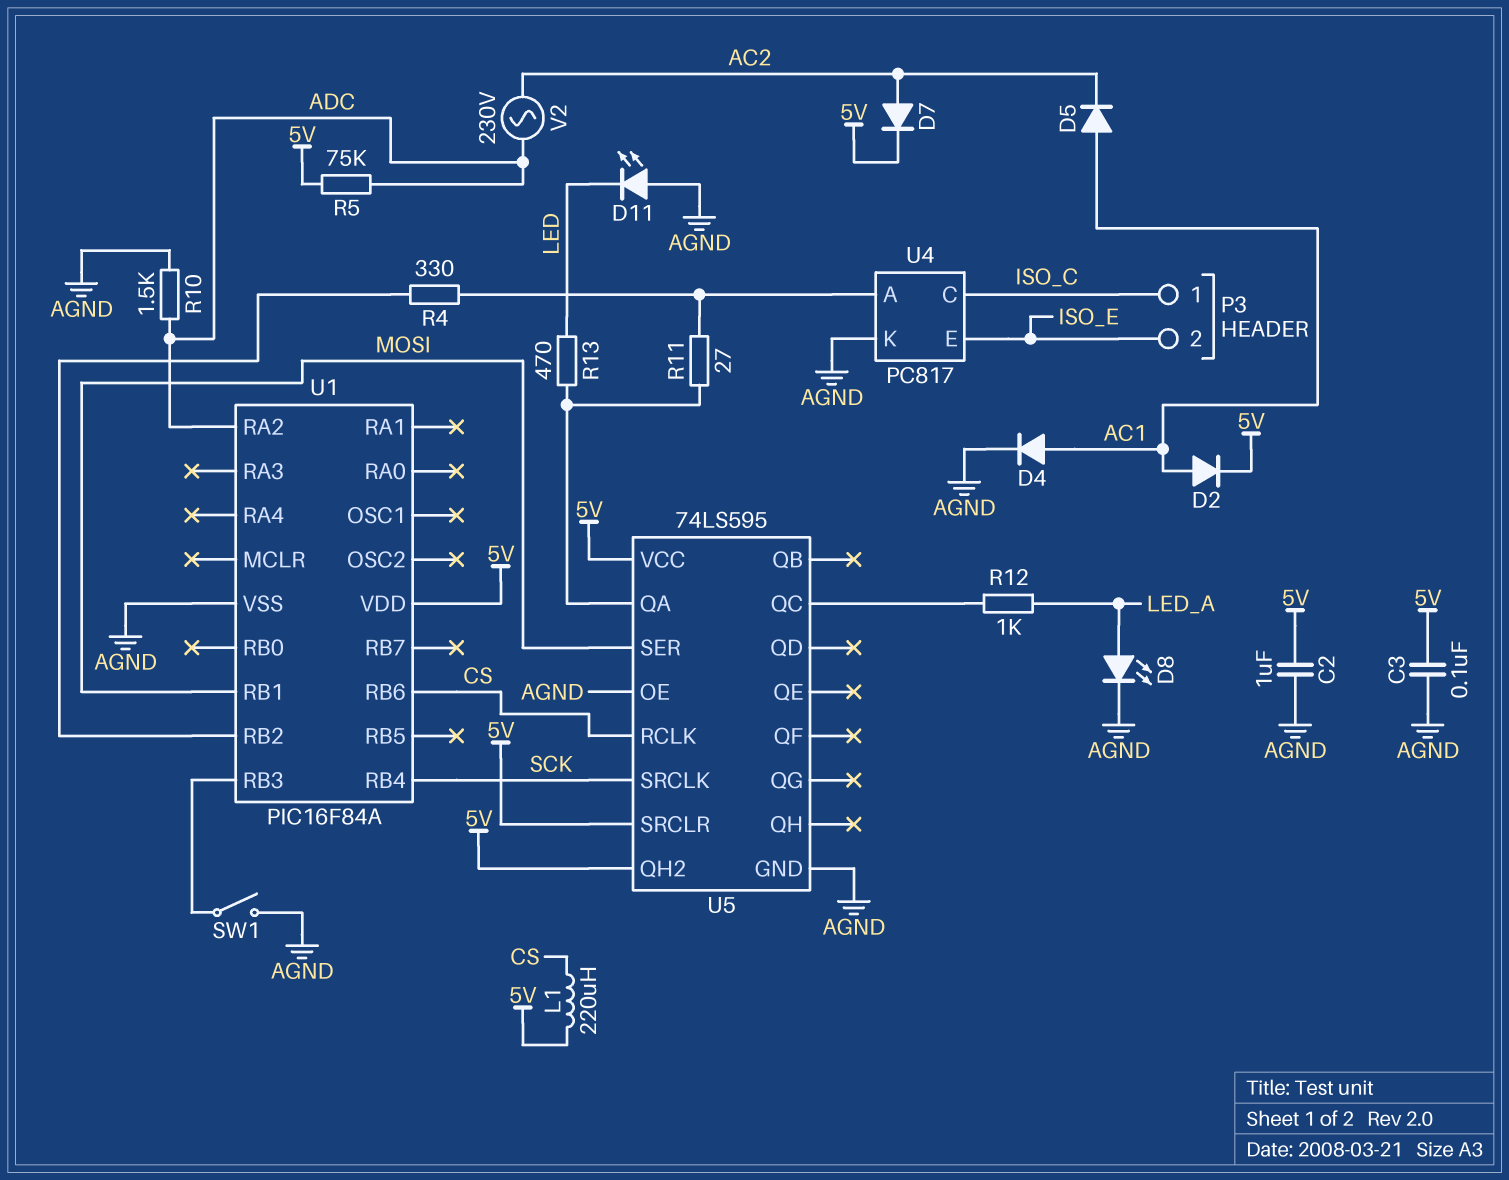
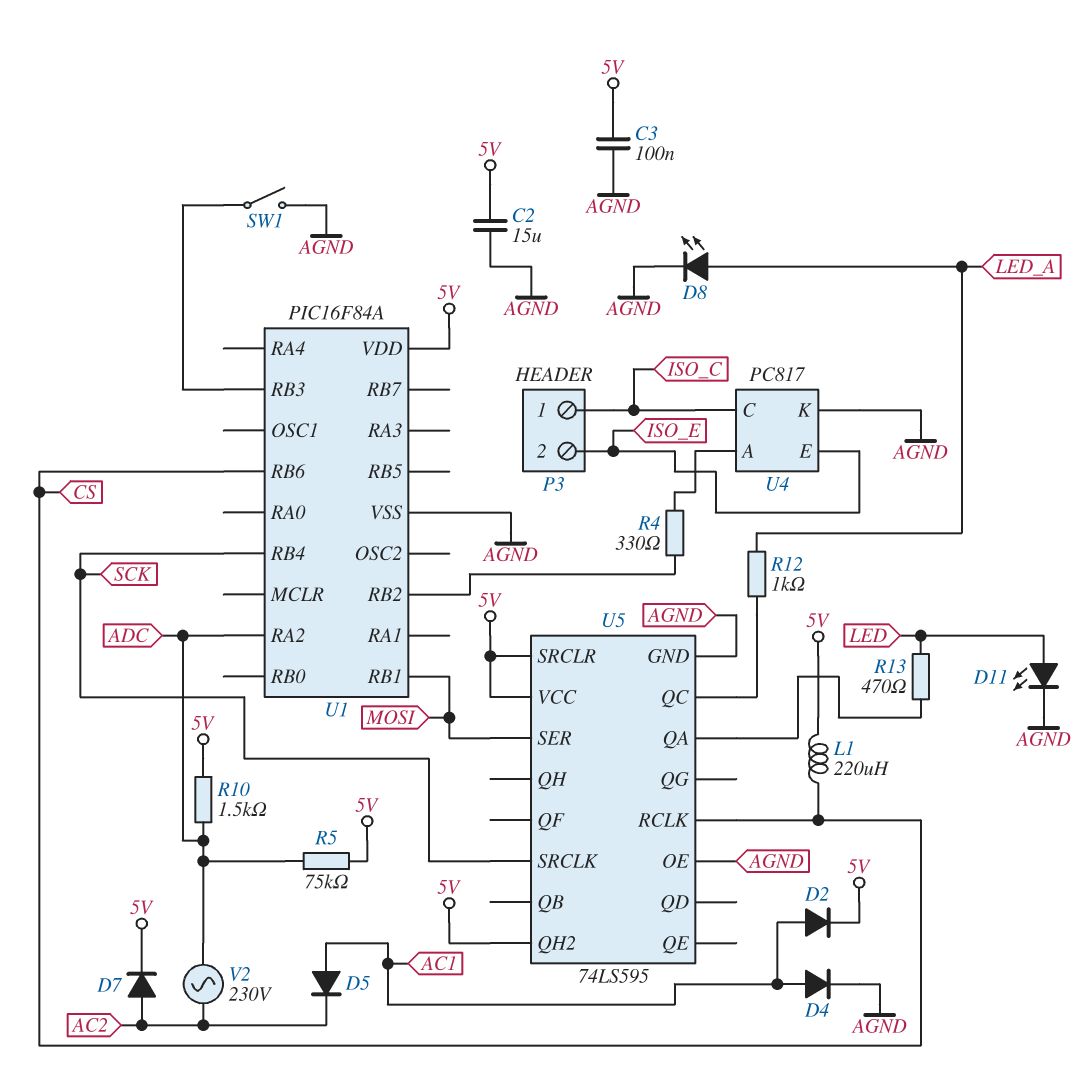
C2: 1uF (5V, AGND) -> 15uF (5V, AGND)
D11: LED (A AGND, K LED) -> LED (A LED, K AGND)
R10: 1.5k (ADC, AGND) -> 1.5k (5V, ADC)
R11: 27 (U4/A, U5/QA) -> none

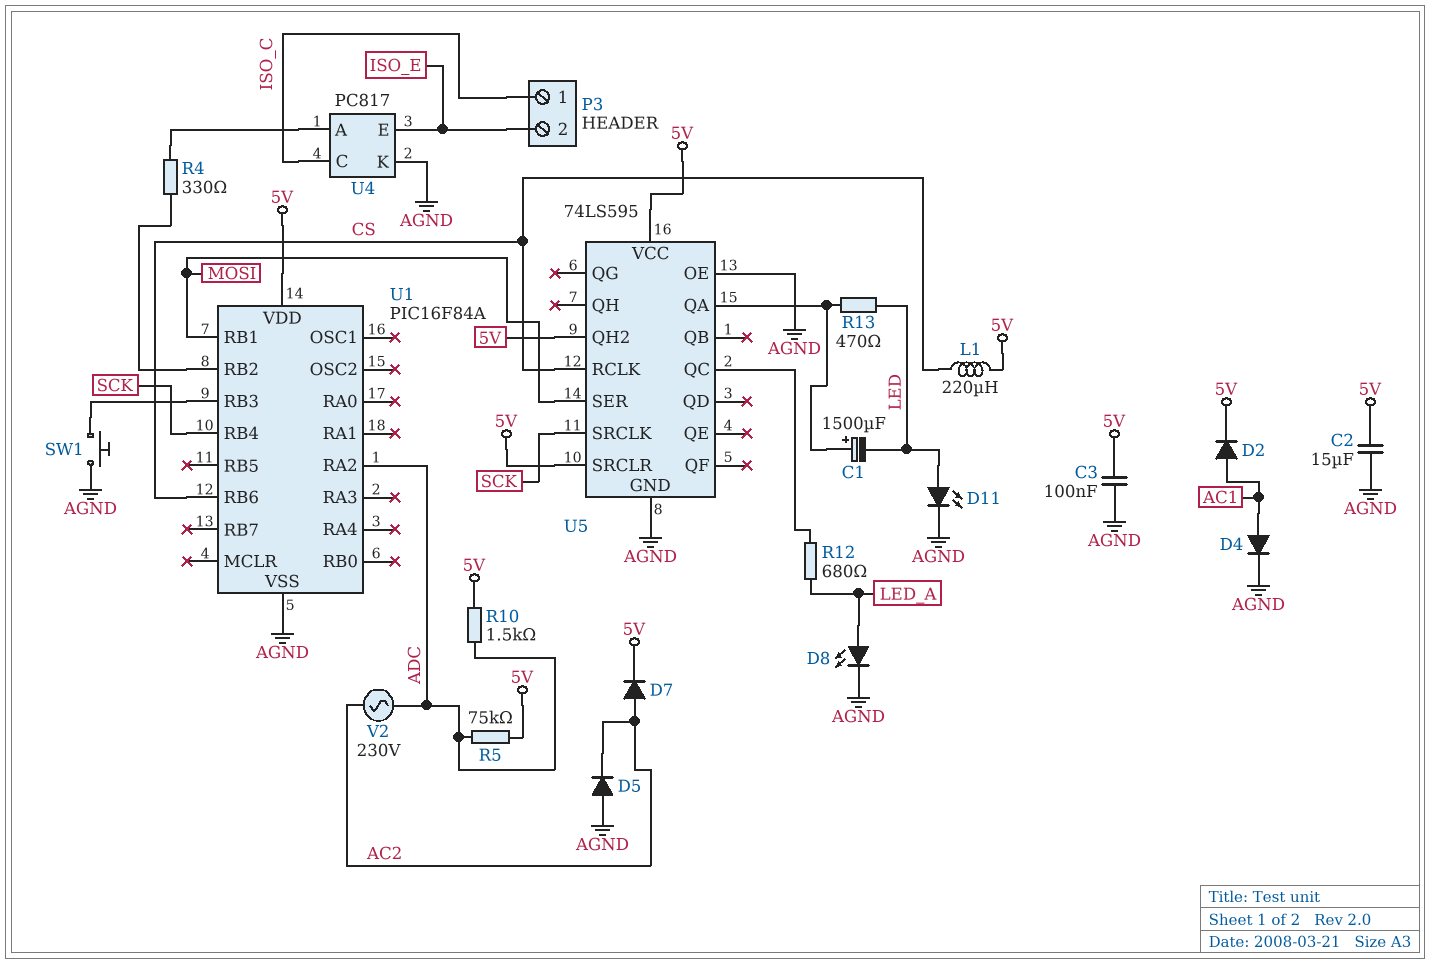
C1: none -> 1500uF (plus U5/QA, minus LED)
D5: diode (A AC1, K AC2) -> diode (A AGND, K AC2)
R12: 1k (LED_A, U5/QC) -> 680 (LED_A, U5/QC)
SW1: switch (AGND, U1/RB3) -> button (AGND, U1/RB3)

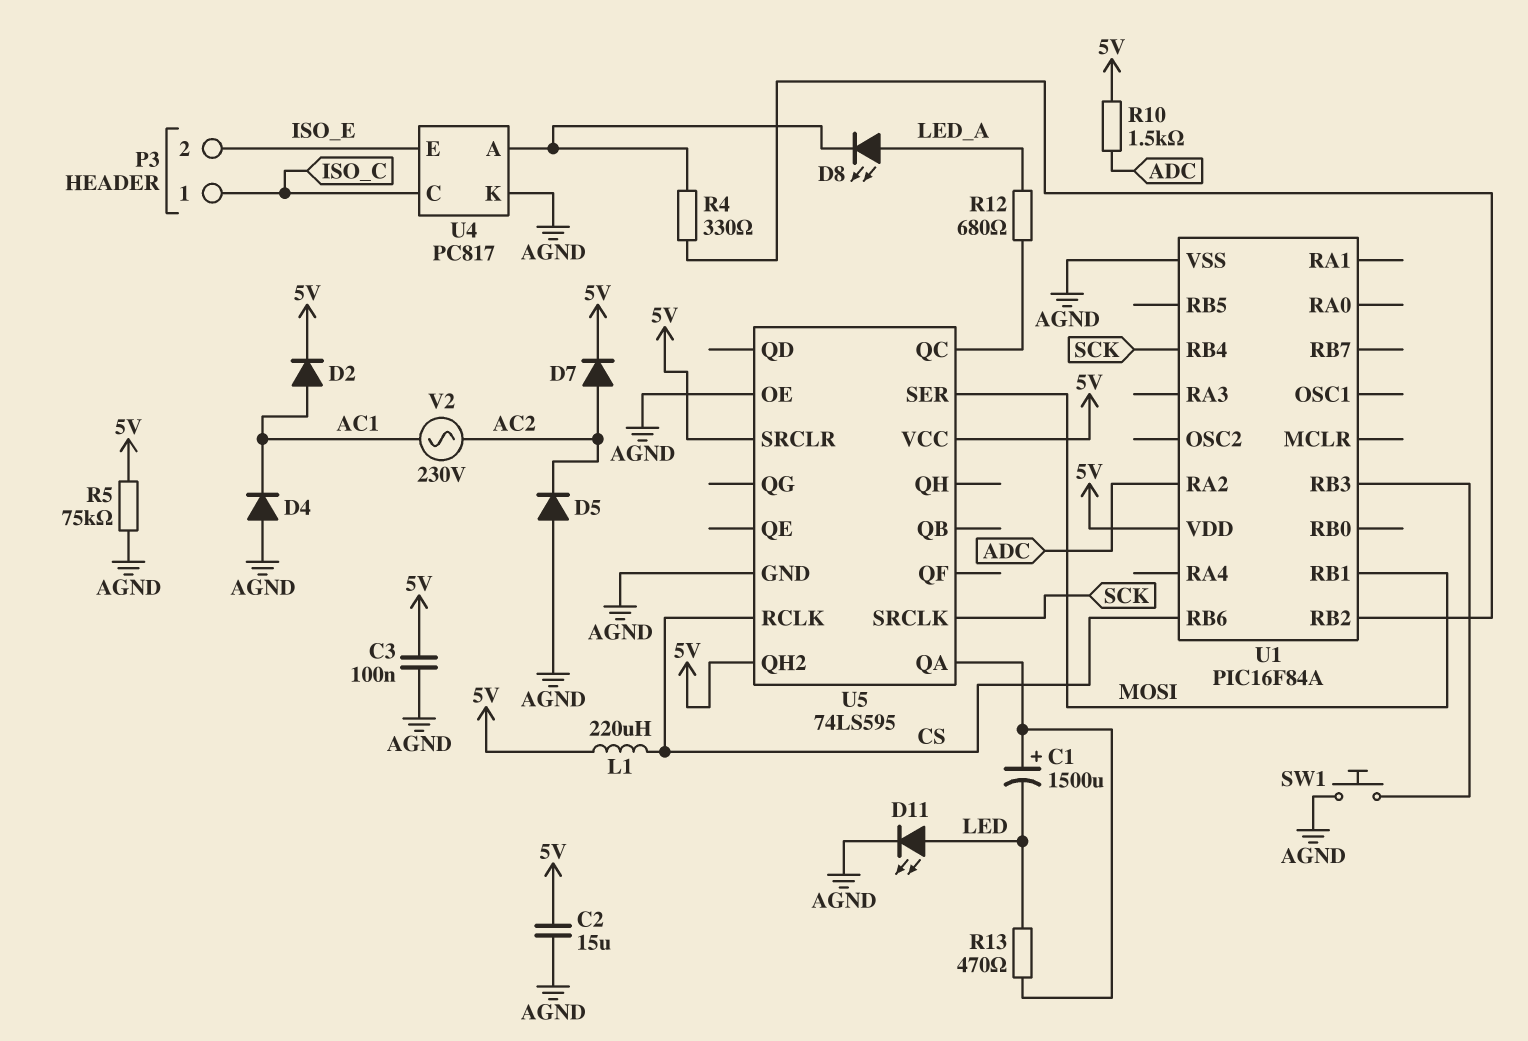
D4: diode (A AC1, K AGND) -> diode (A AGND, K AC1)
D8: LED (A LED_A, K AGND) -> LED (A LED_A, K U4/A)
R5: 75k (5V, ADC) -> 75k (5V, AGND)
V2: AC 230V (AC2, ADC) -> AC 230V (AC1, AC2)

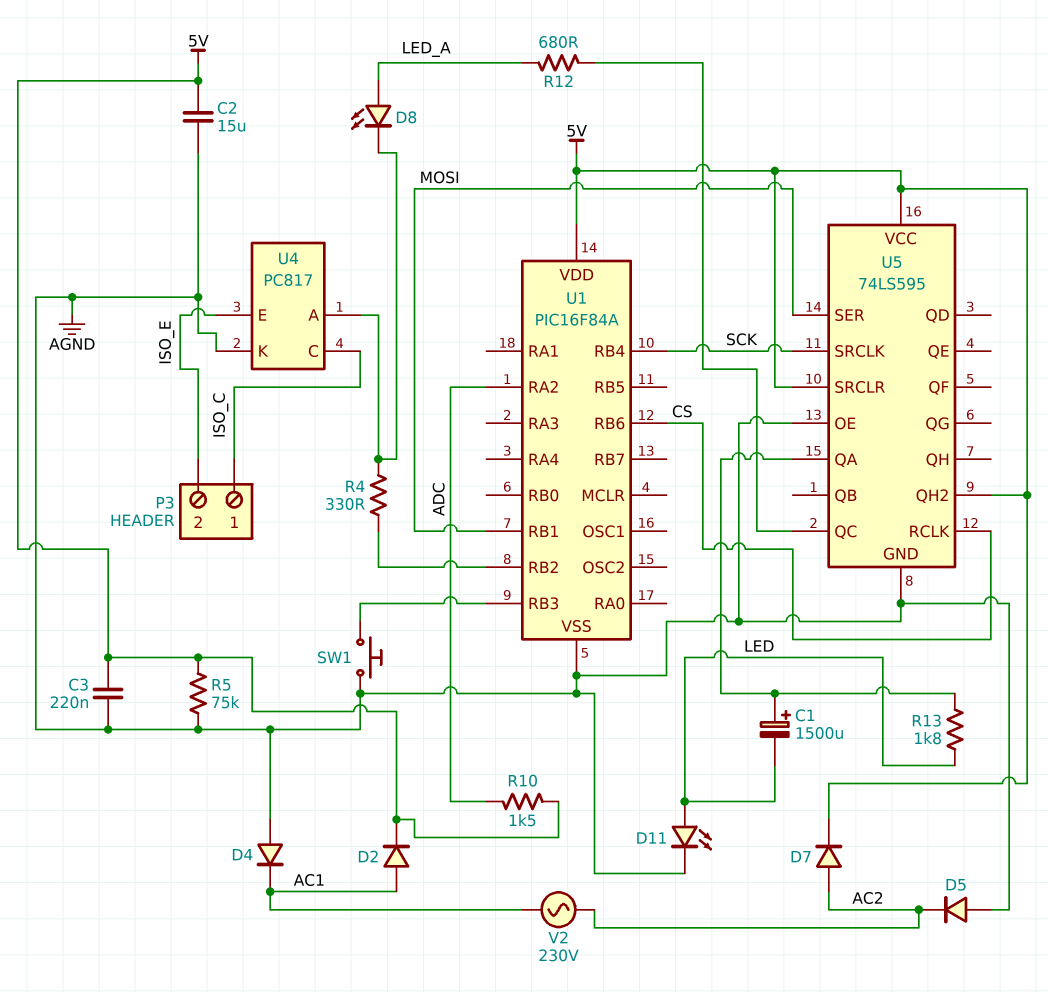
C3: 100nF (5V, AGND) -> 220nF (5V, AGND)
L1: 220uH (5V, CS) -> none
R13: 470 (LED, U5/QA) -> 1.8k (LED, U5/QA)

